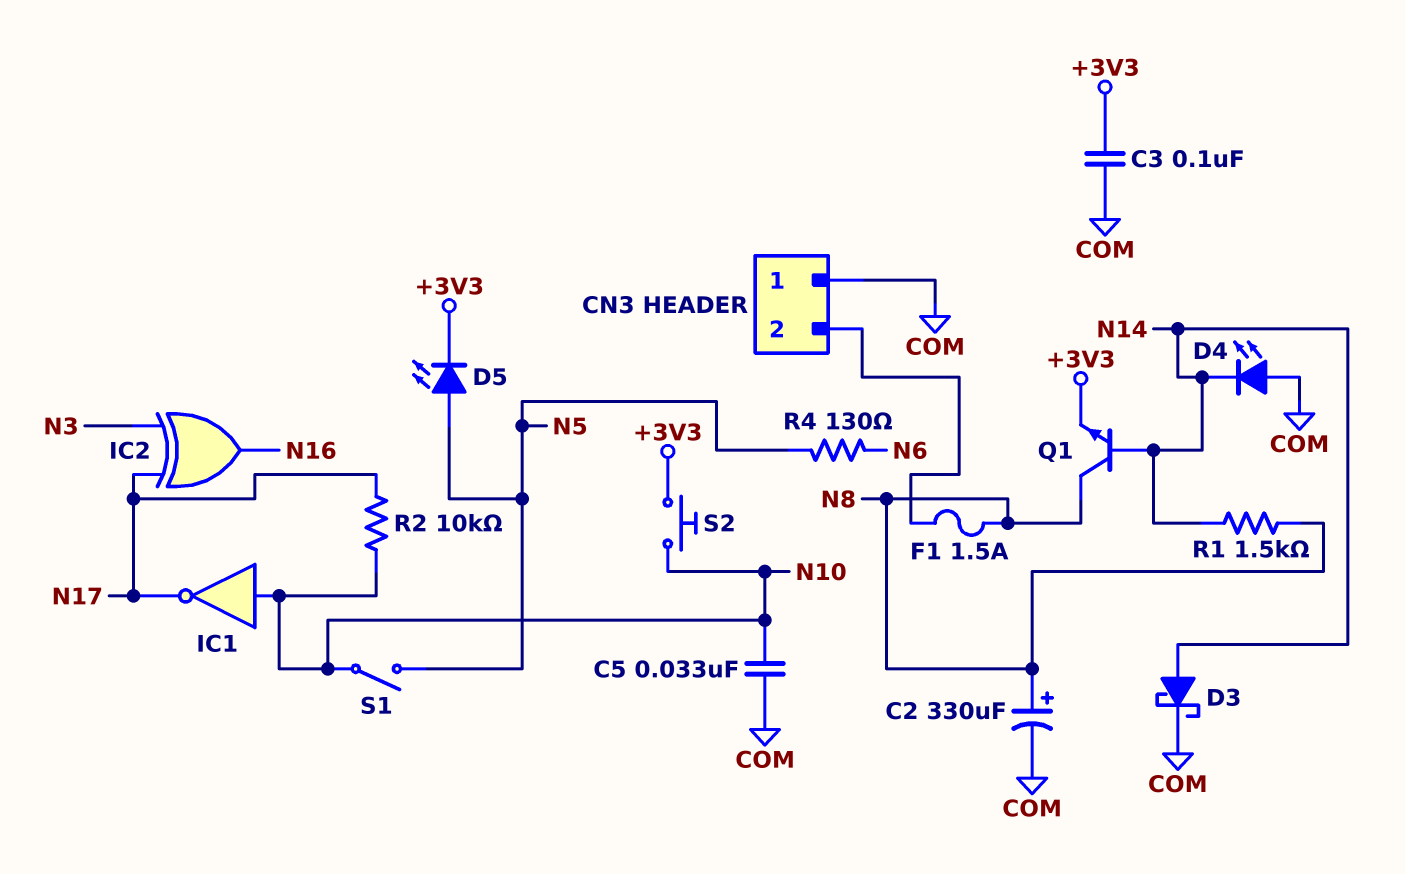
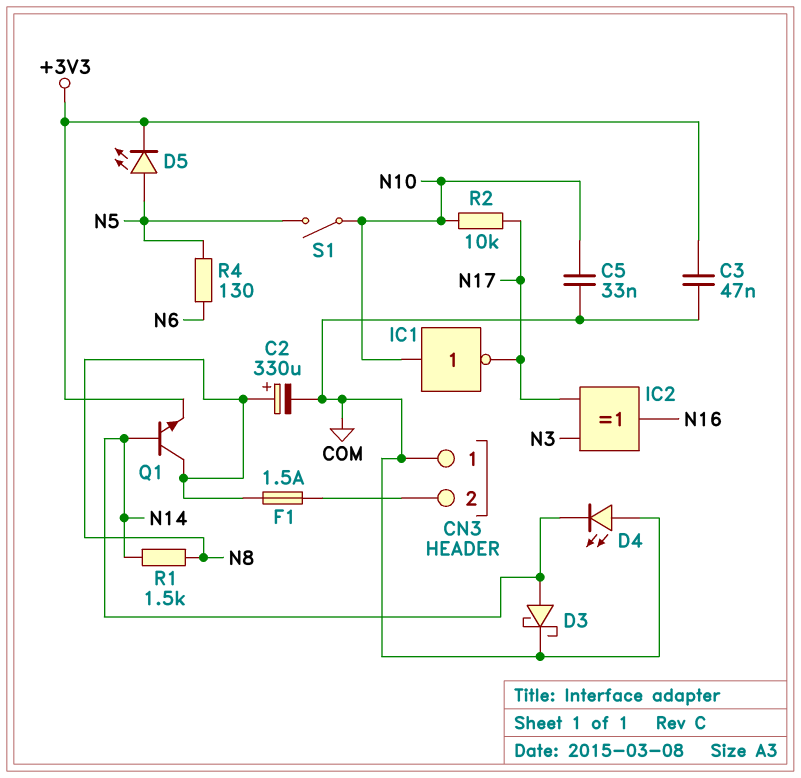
C3: 100nF (+3V3, COM) -> 47nF (+3V3, COM)
S2: button (+3V3, N10) -> none

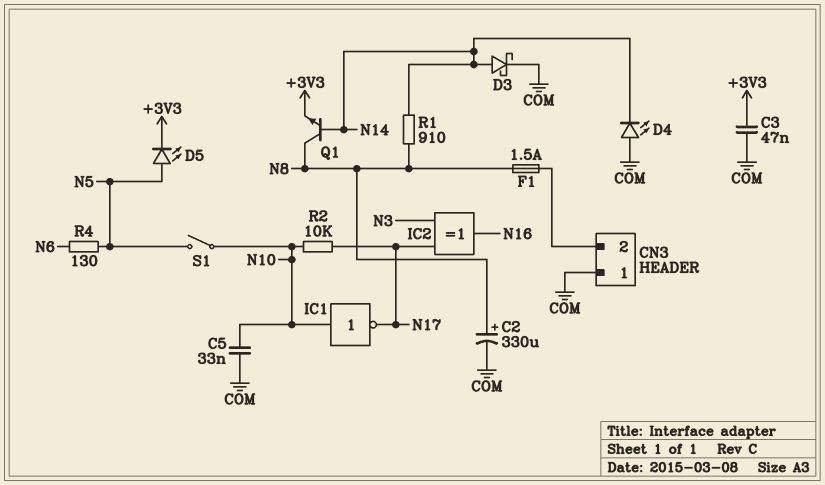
R1: 1.5k (N8, N14) -> 910 (N8, N14)

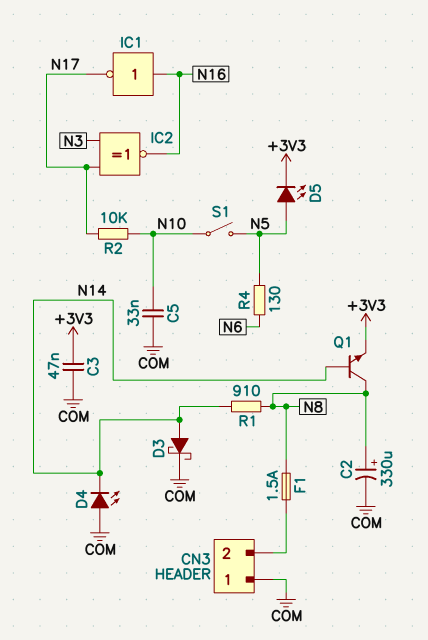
IC1: NOT (in N10, out N17) -> NOT (in N16, out N17)
IC2: XOR (in N3, in N17, out N16) -> XNOR (in N3, in N17, out N16)

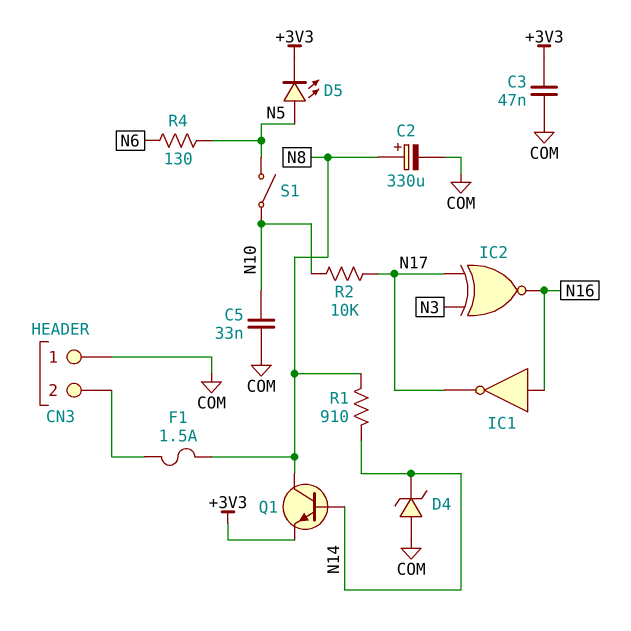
D3: schottky (A N14, K COM) -> none
D4: LED (A COM, K N14) -> zener (A COM, K N14)

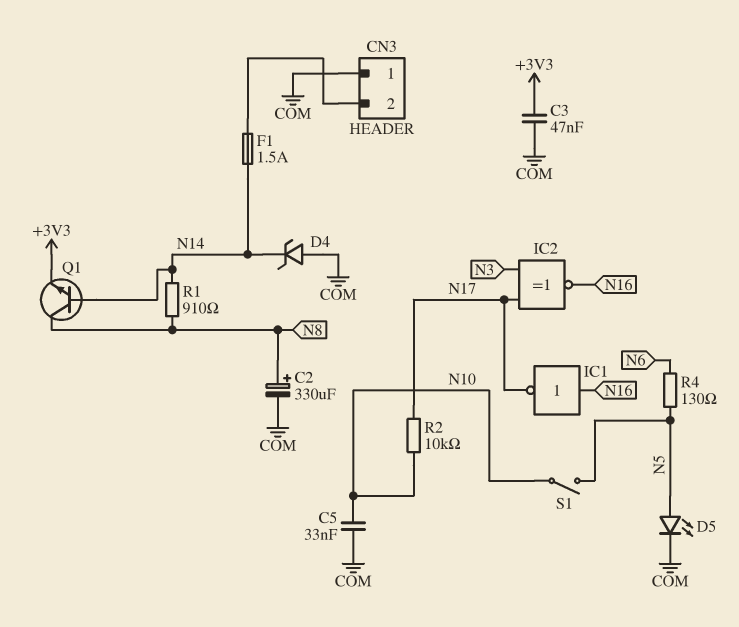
D5: LED (A N5, K +3V3) -> LED (A N5, K COM)
F1: 1.5A (CN3/2, N8) -> 1.5A (CN3/2, N14)

